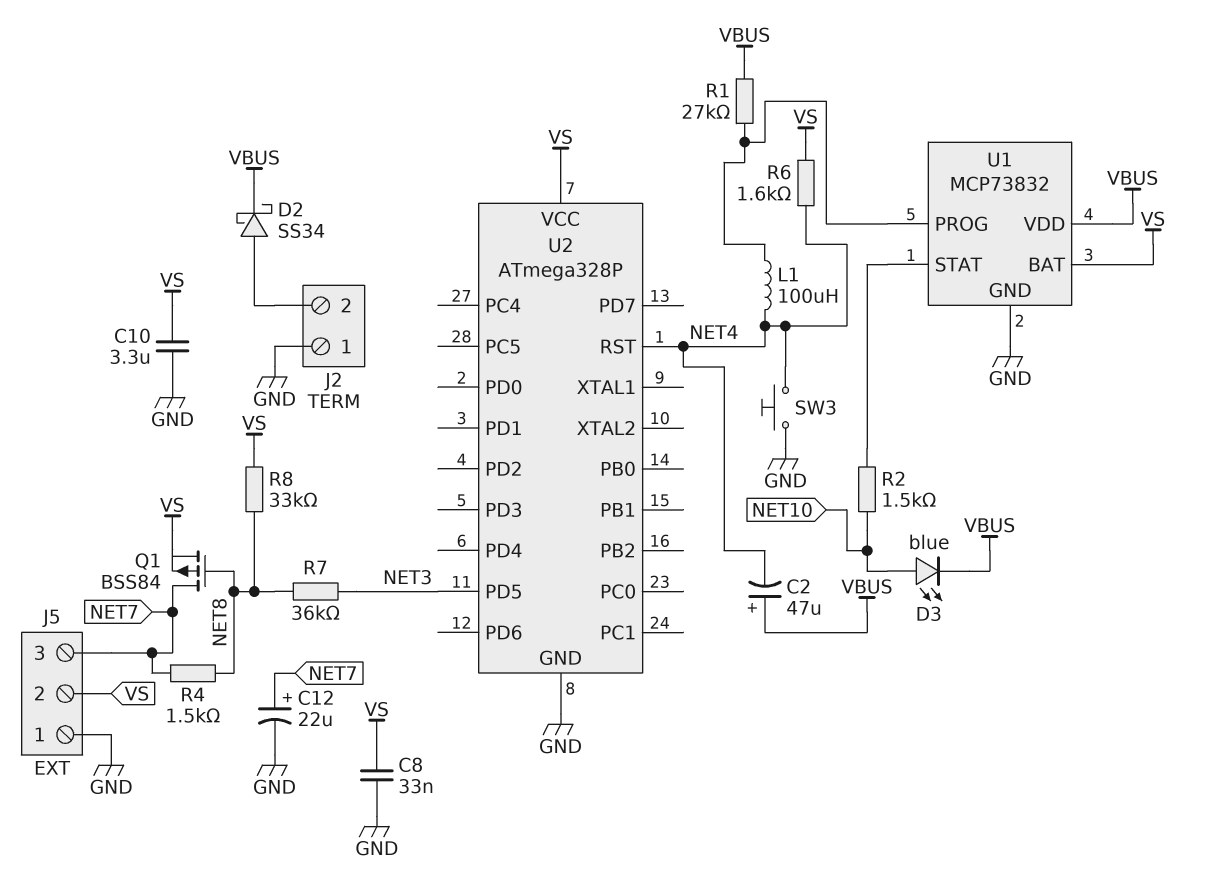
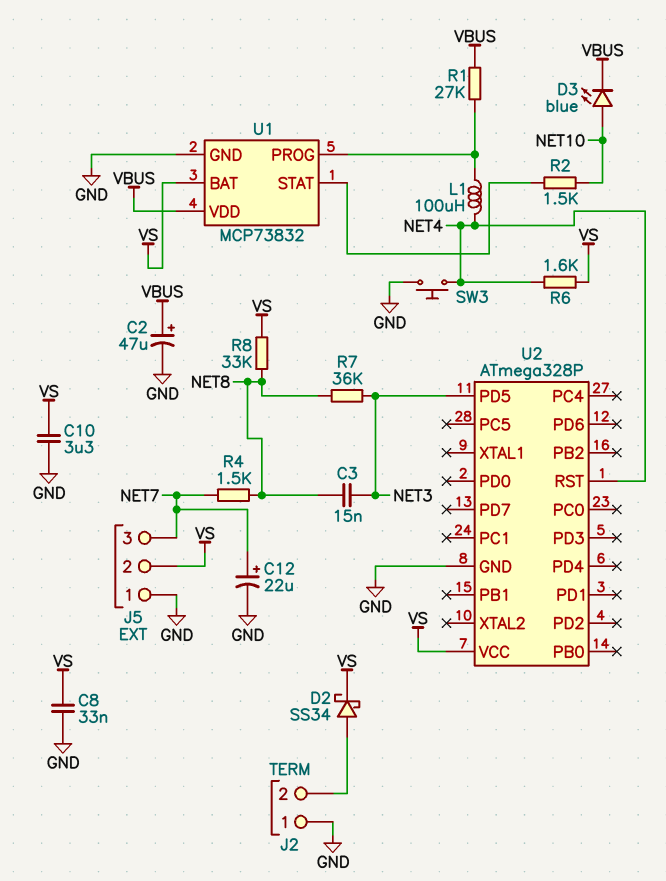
C2: 47uF (plus VBUS, minus NET4) -> 47uF (plus VBUS, minus GND)
C3: none -> 15nF (NET3, NET8)
D2: schottky SS34 (A J2/2, K VBUS) -> schottky SS34 (A J2/2, K VS)
Q1: PMOS BSS84 (G NET8, D NET7, S VS) -> none

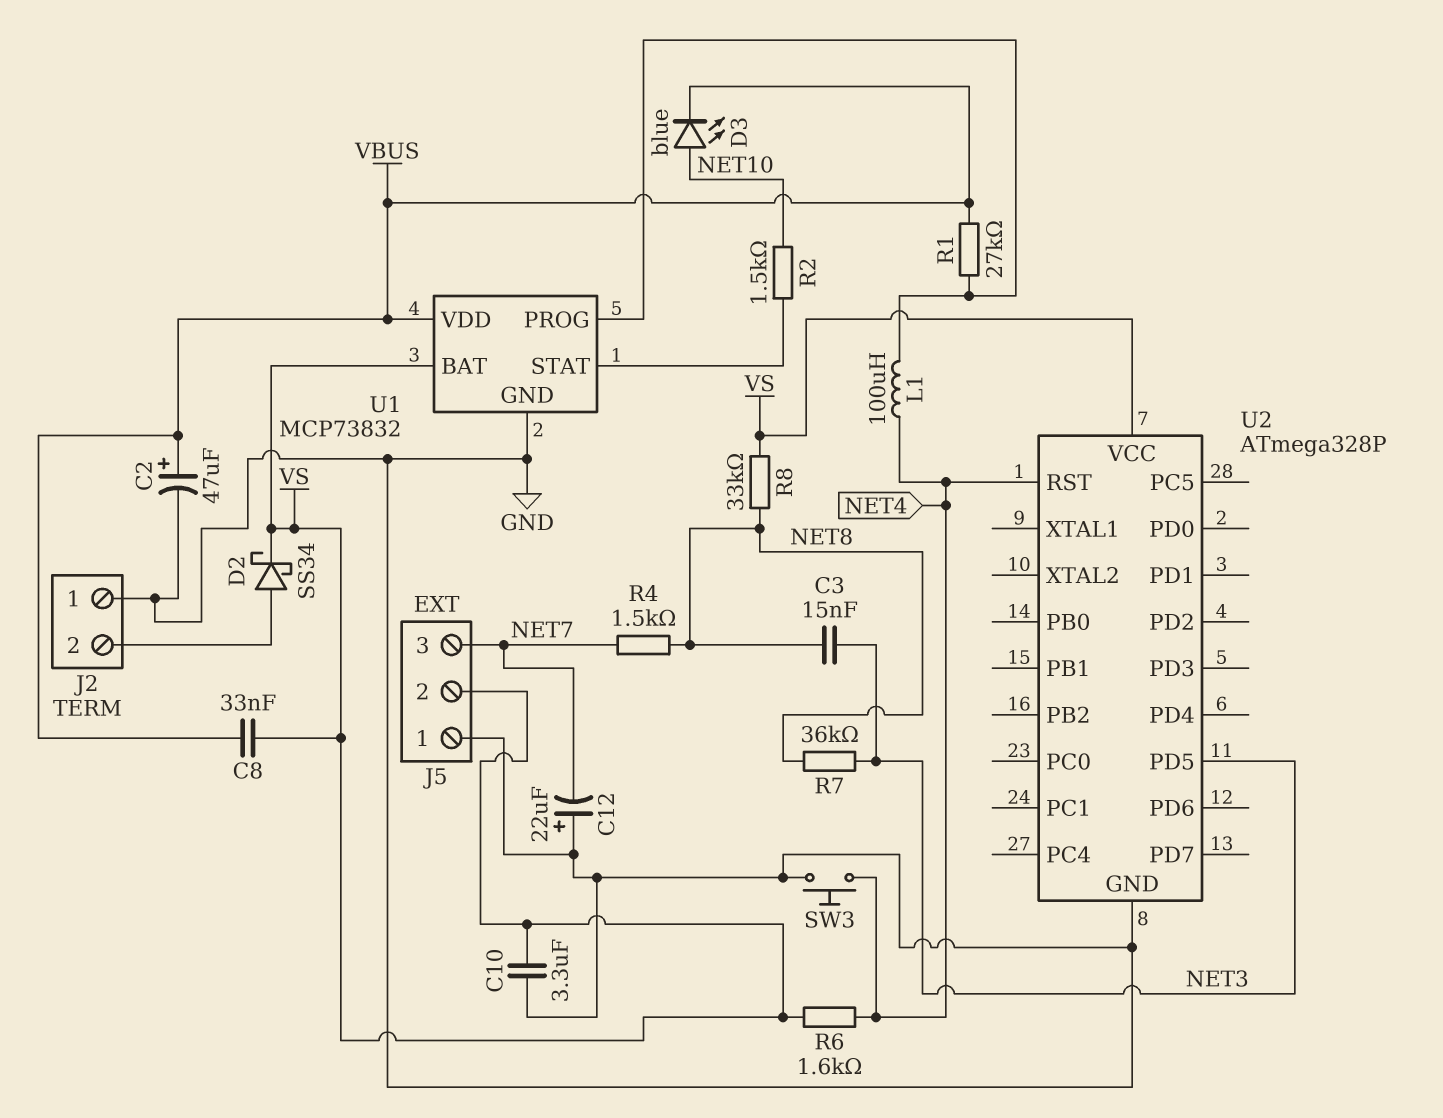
C8: 33nF (GND, VS) -> 33nF (VBUS, VS)
C12: 22uF (plus NET7, minus GND) -> 22uF (plus GND, minus NET7)

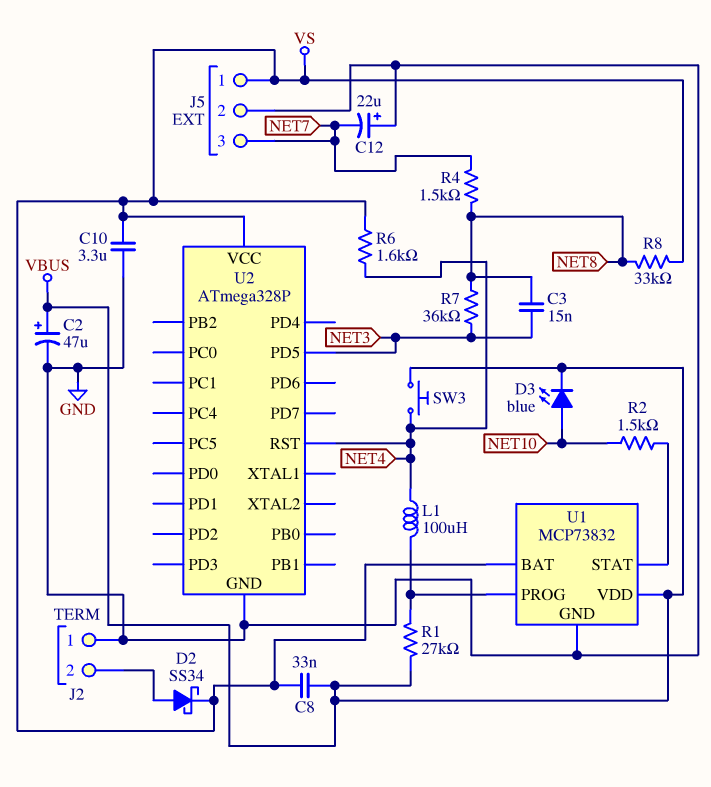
J5 pin 1: GND -> VS
J5 pin 2: VS -> GND
SW3: button (GND, NET4) -> button (NET4, VBUS)

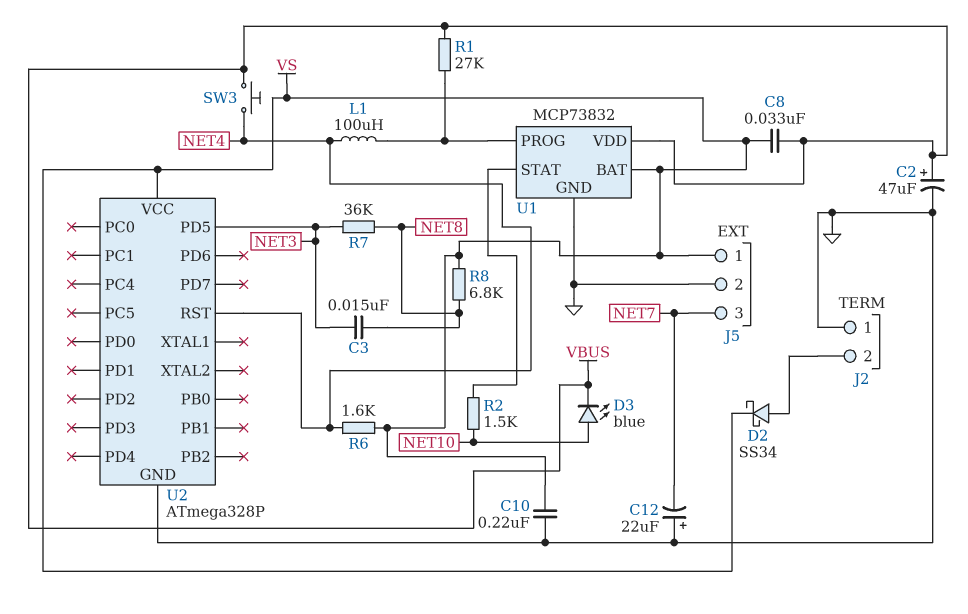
C10: 3.3uF (GND, VS) -> 220nF (GND, VS)
R4: 1.5k (NET7, NET8) -> none
R8: 33k (NET8, VS) -> 6.8k (NET8, VS)

